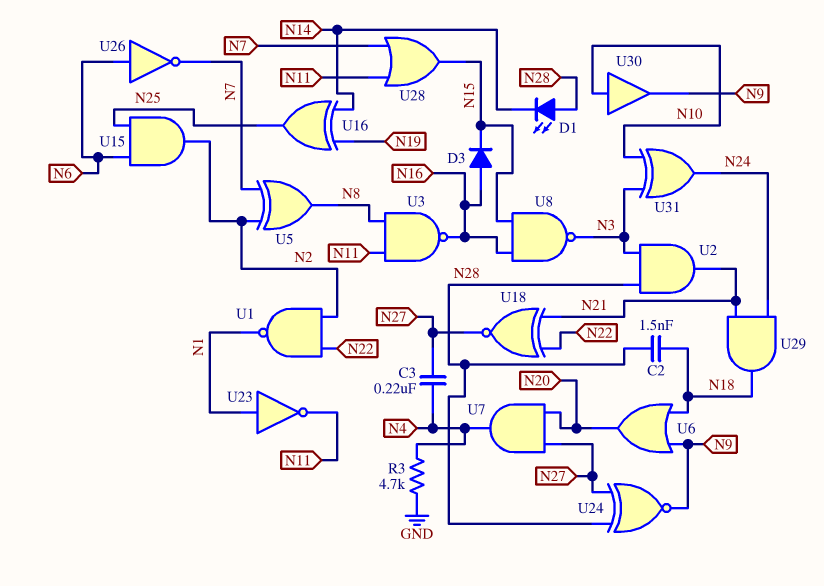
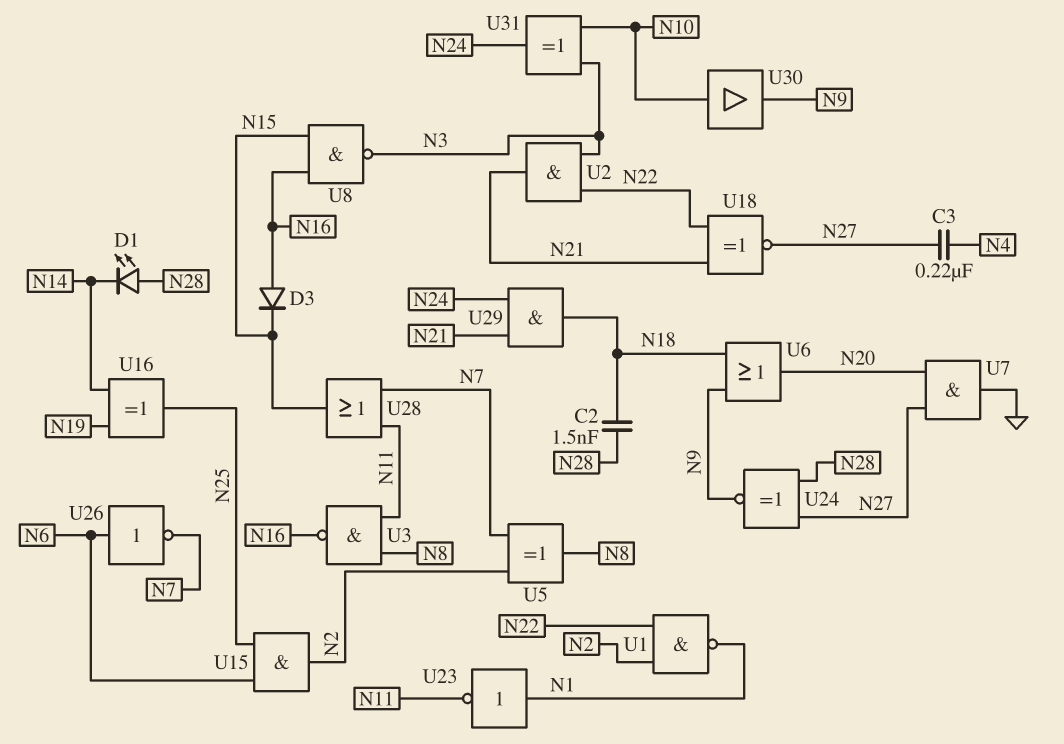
R3: 4.7k (GND, N4) -> none
U2: AND (in N3, in N28, out N21) -> AND (in N3, in N22, out N21)
U7: AND (in N20, in N27, out N4) -> AND (in N20, in N27, out GND)

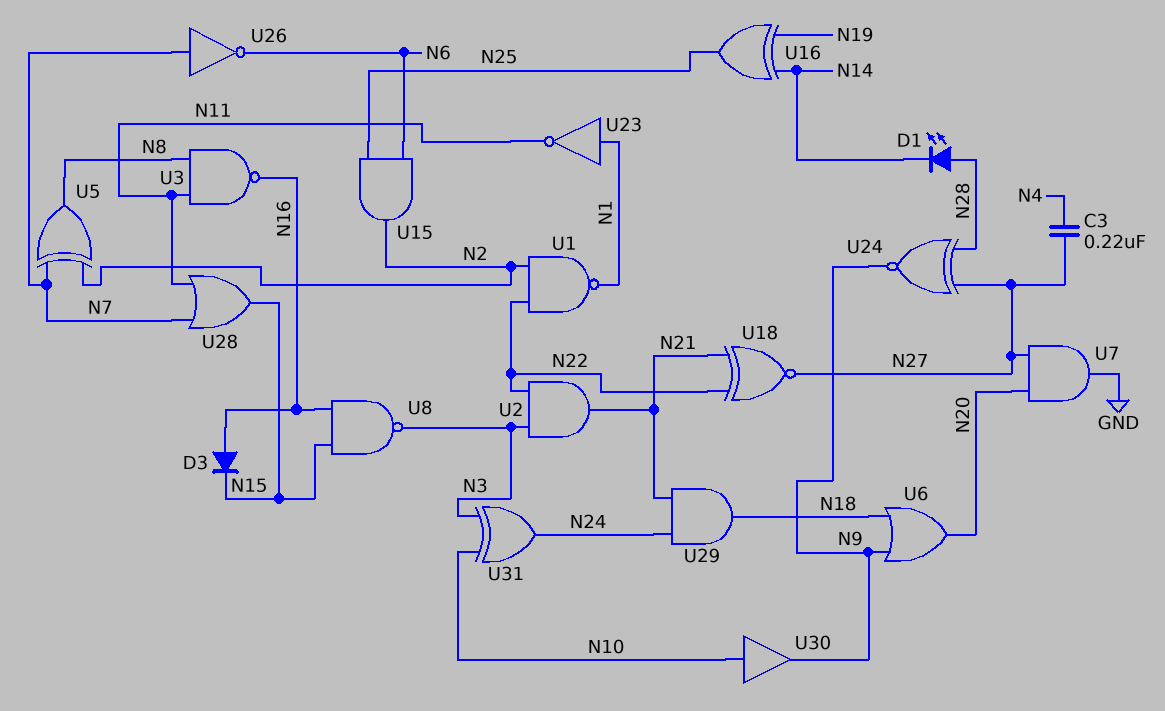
C2: 1.5nF (N18, N28) -> none
U26: NOT (in N6, out N7) -> NOT (in N7, out N6)

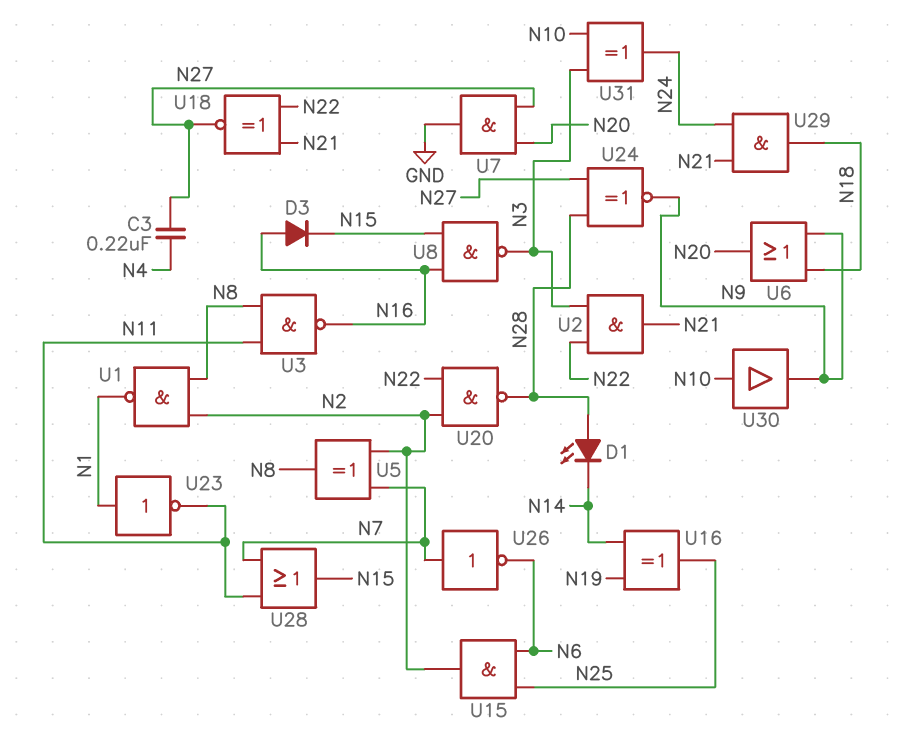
U1: NAND (in N2, in N22, out N1) -> NAND (in N2, in N8, out N1)
U20: none -> NAND (in N2, in N22, out N28)

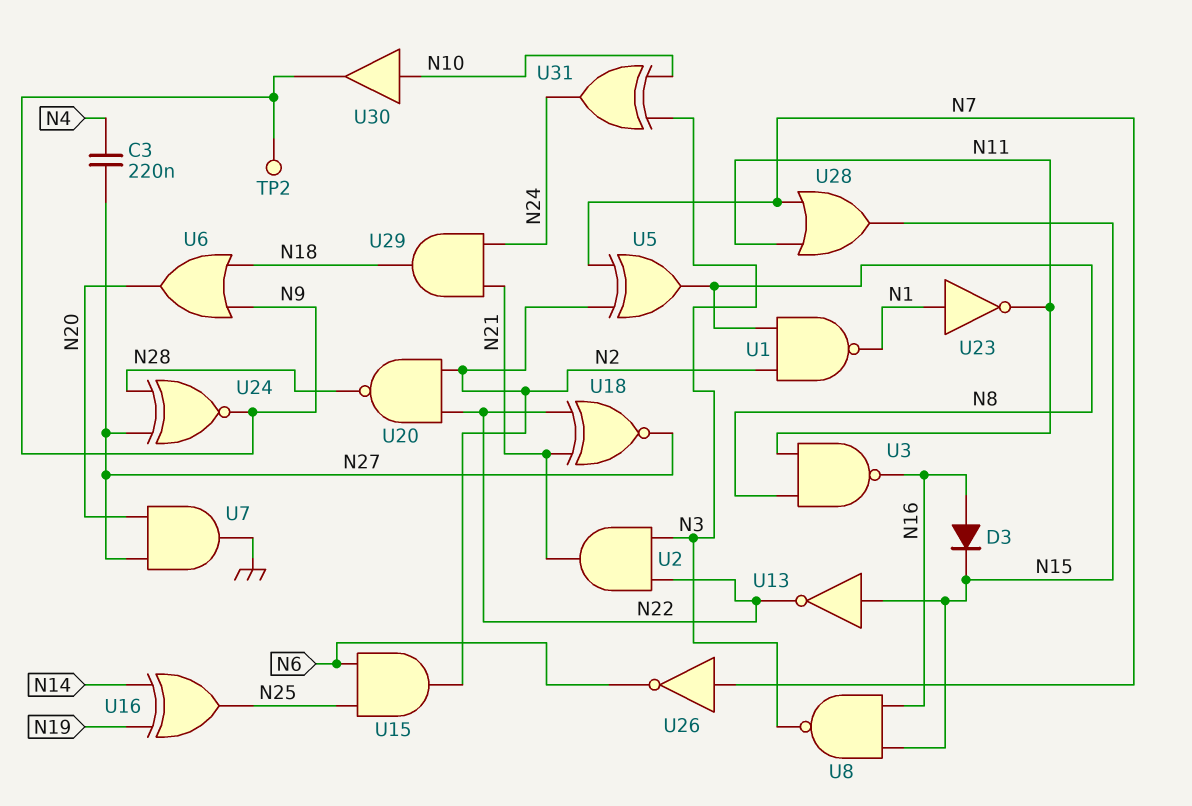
D1: LED (A N28, K N14) -> none
TP2: none -> test point (N9)
U13: none -> NOT (in N15, out N22)

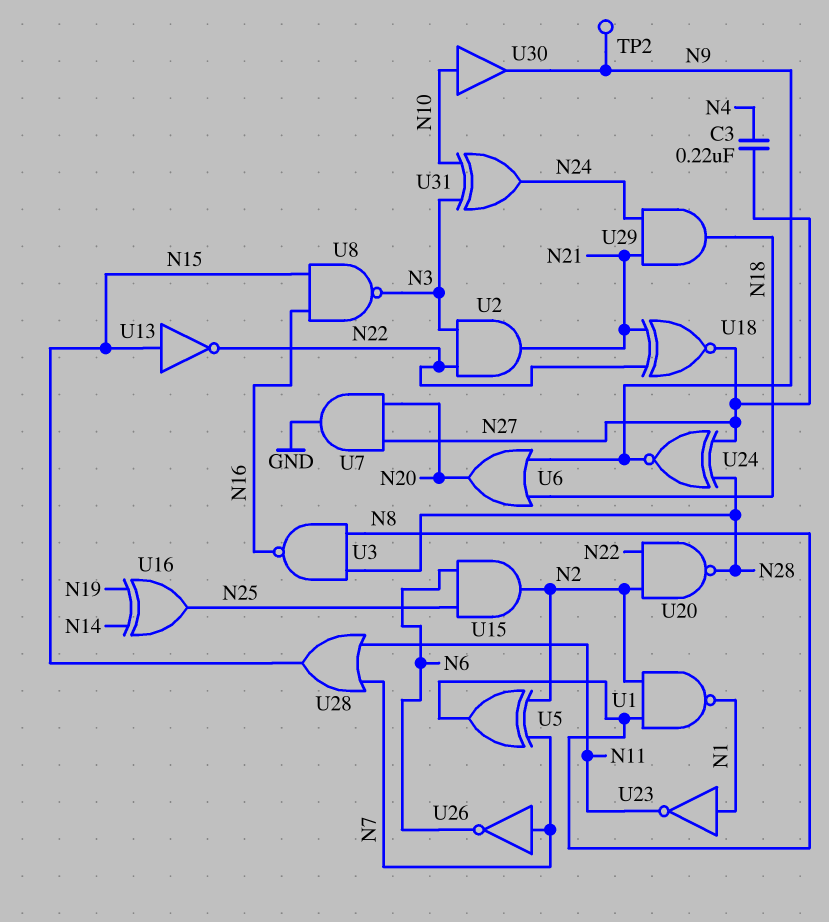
D3: diode (A N16, K N15) -> none
U3: NAND (in N8, in N11, out N16) -> NAND (in N8, in N28, out N16)

